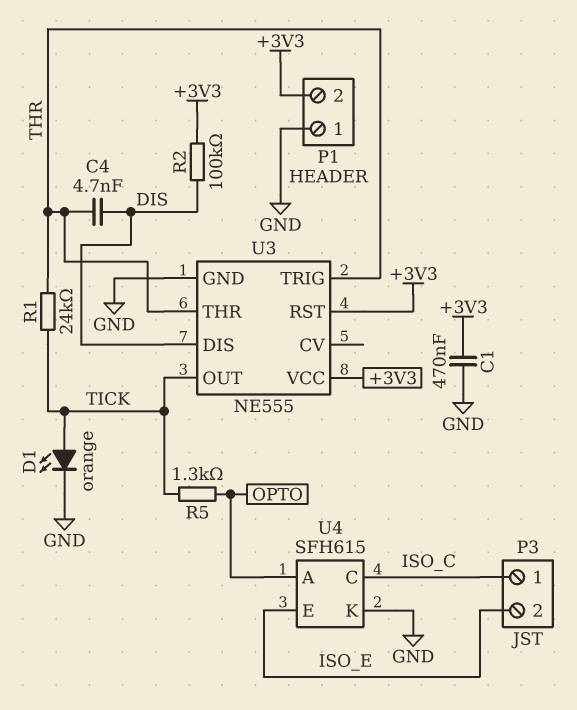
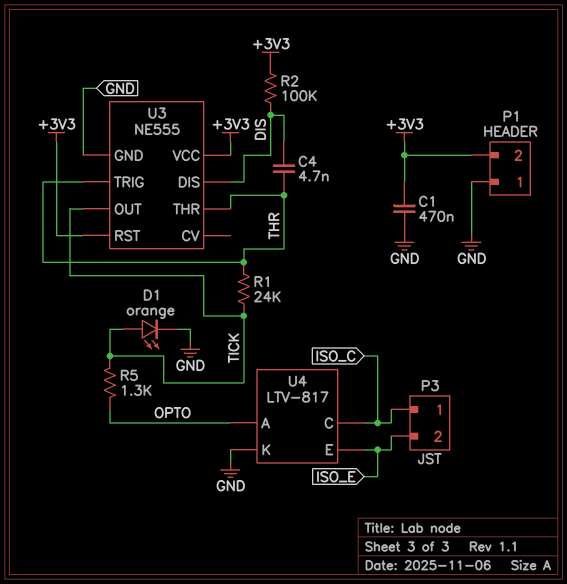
U4: SFH615 -> LTV-817

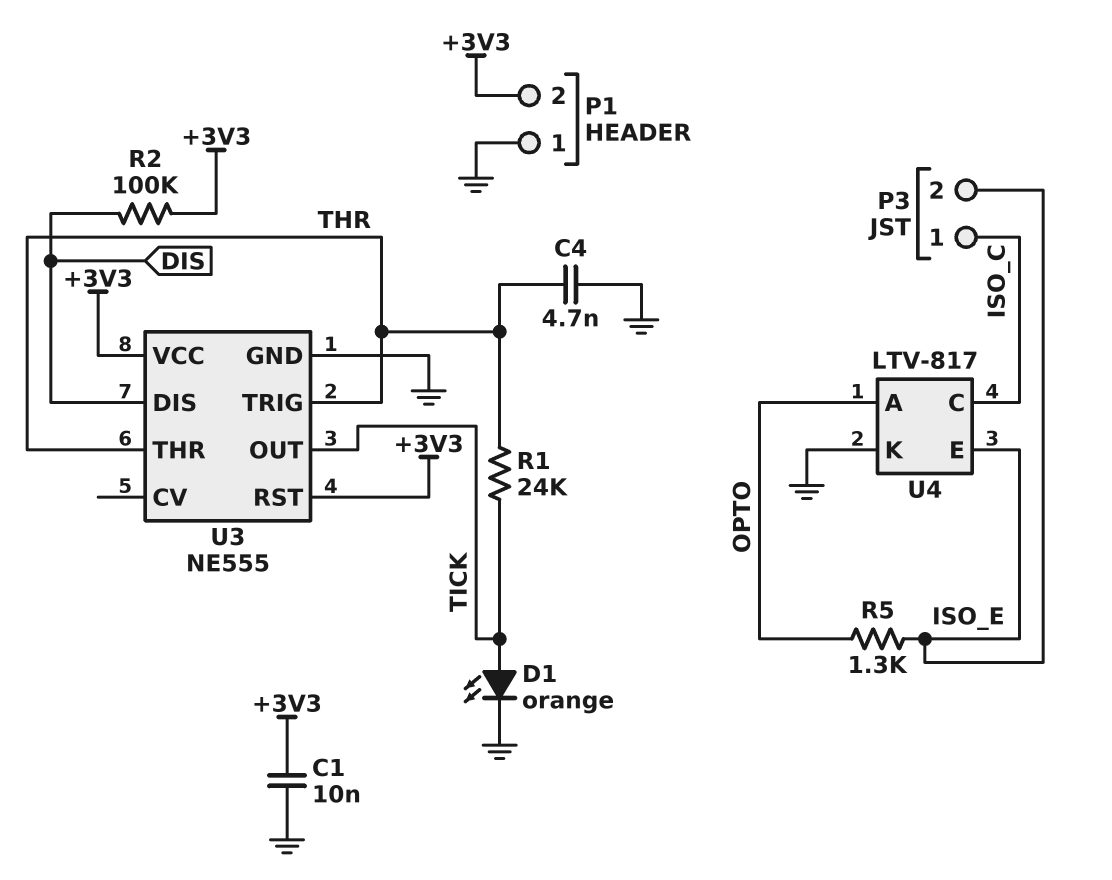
C1: 470nF (+3V3, GND) -> 10nF (+3V3, GND)
C4: 4.7nF (DIS, THR) -> 4.7nF (GND, THR)
R5: 1.3k (OPTO, TICK) -> 1.3k (ISO_E, OPTO)

